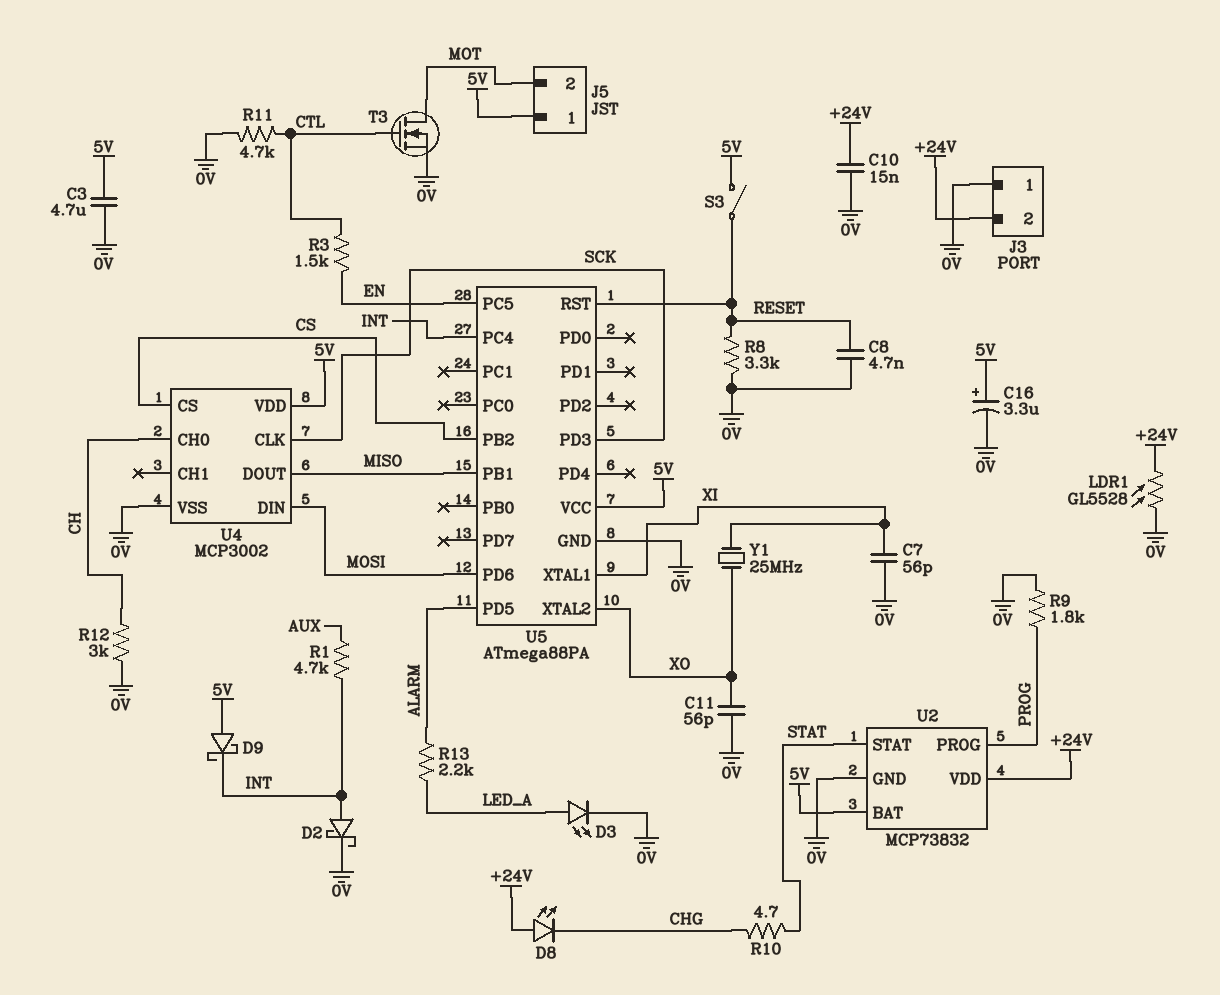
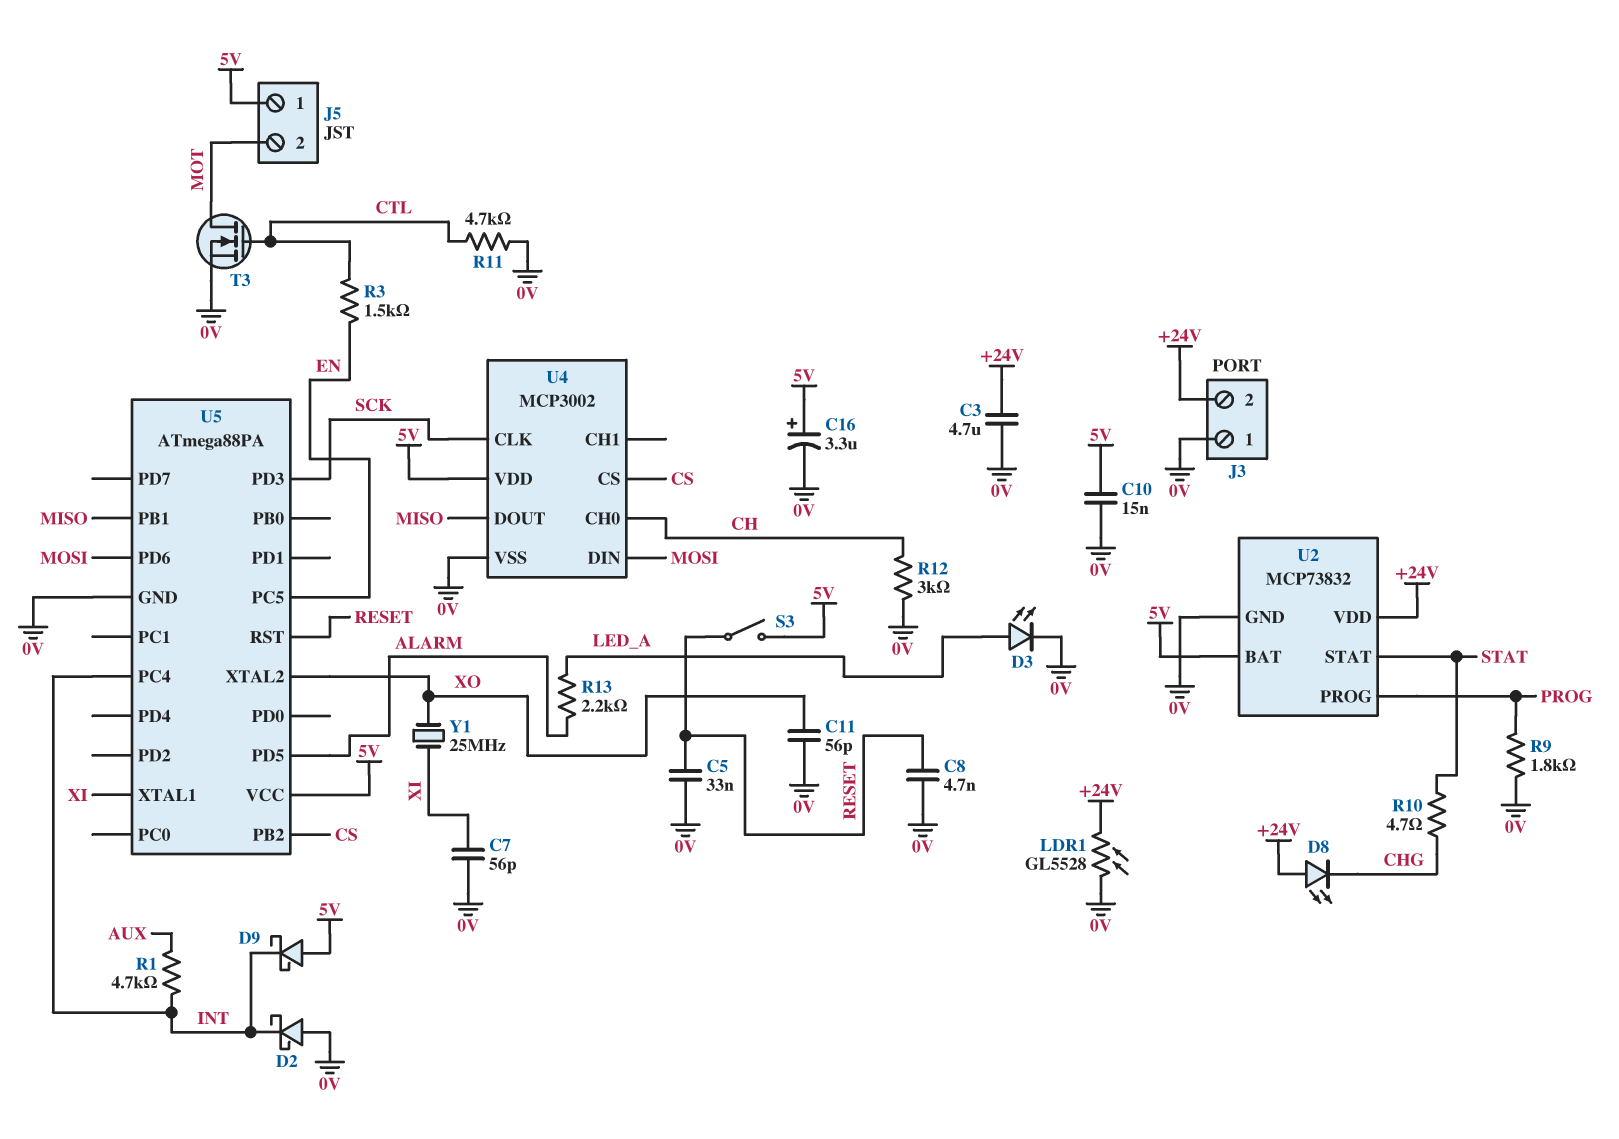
C3: 4.7uF (0V, 5V) -> 4.7uF (+24V, 0V)
C5: none -> 33nF (0V, RESET)
C10: 15nF (+24V, 0V) -> 15nF (0V, 5V)
D2: schottky (A INT, K 0V) -> schottky (A 0V, K INT)
R8: 3.3k (0V, RESET) -> none

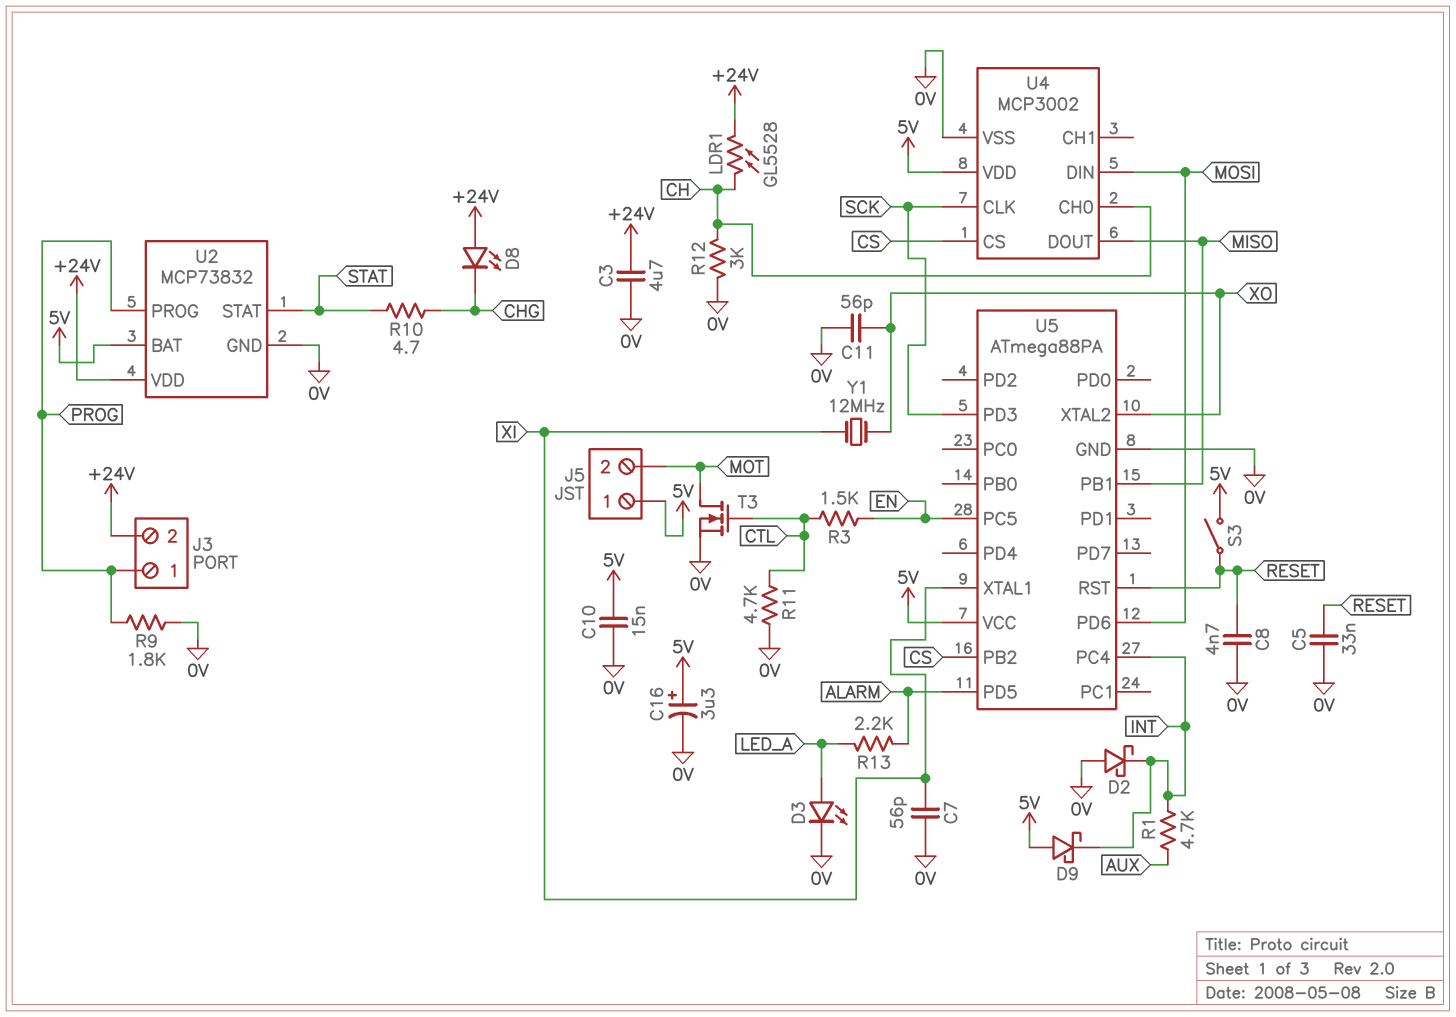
J3 pin 1: 0V -> PROG
LDR1: GL5528 (+24V, 0V) -> GL5528 (+24V, CH)
Y1: 25MHz (XI, XO) -> 12MHz (XI, XO)

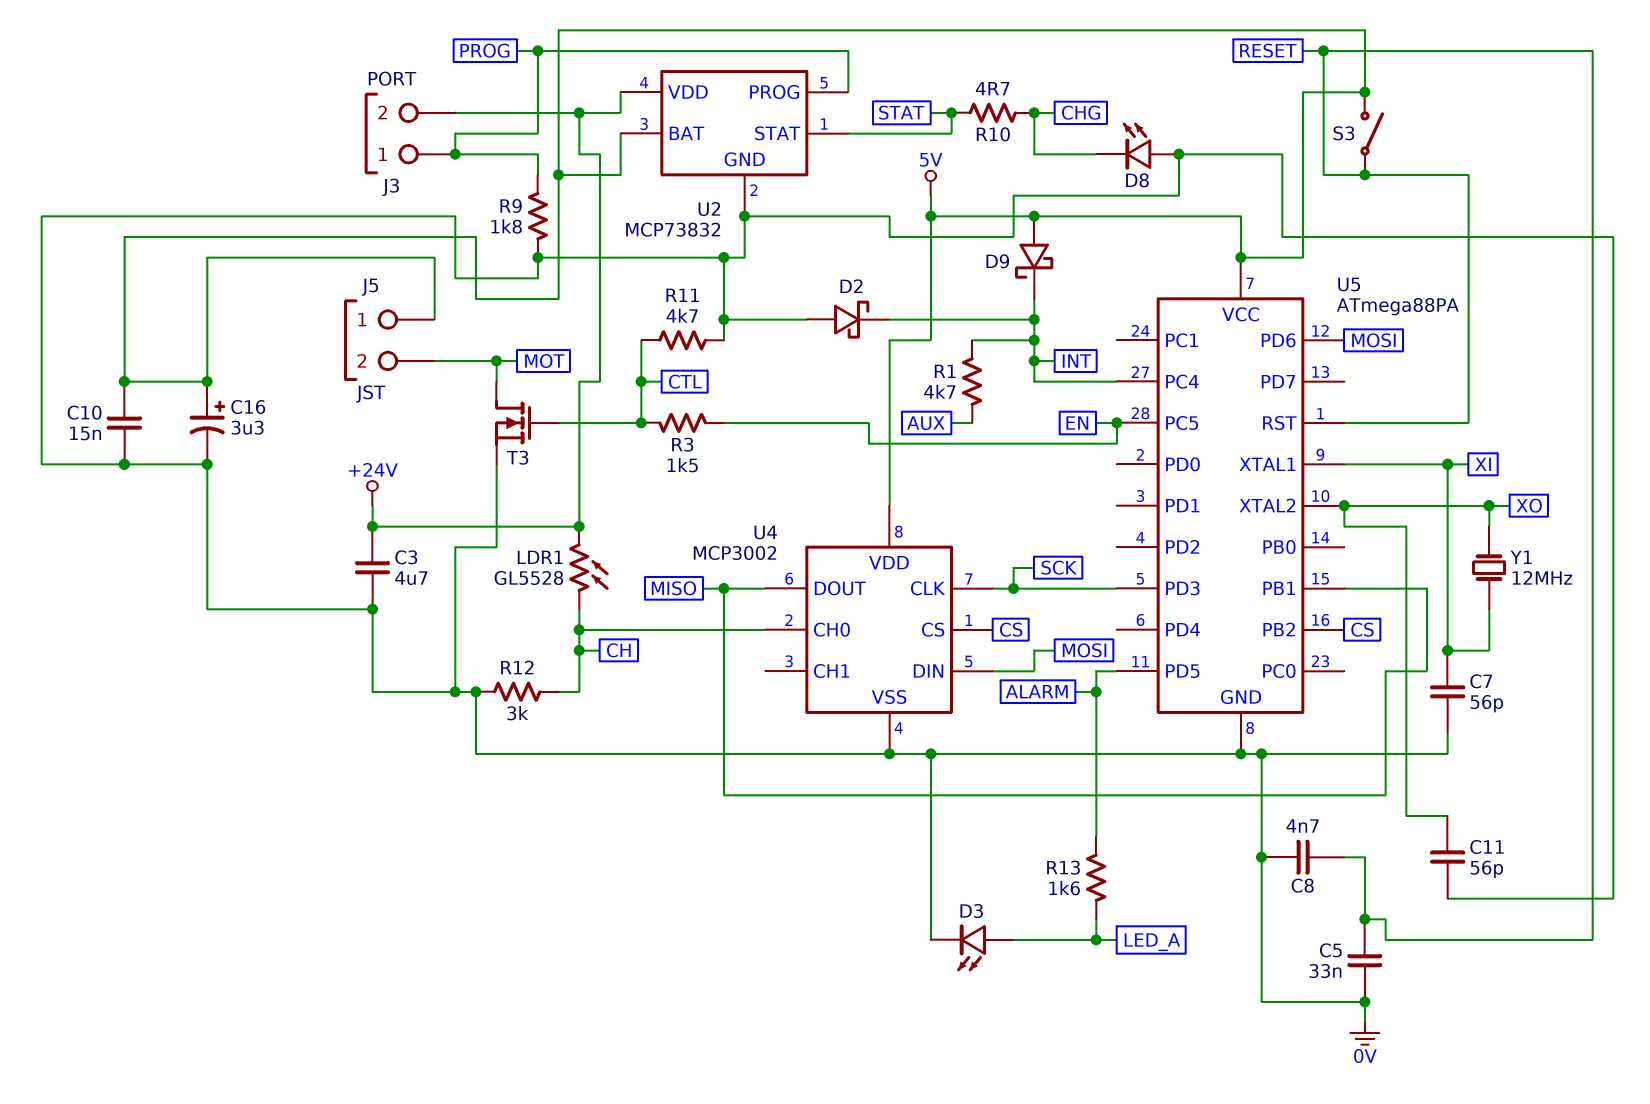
D8: LED (A +24V, K CHG) -> LED (A 0V, K CHG)
R13: 2.2k (ALARM, LED_A) -> 1.6k (ALARM, LED_A)

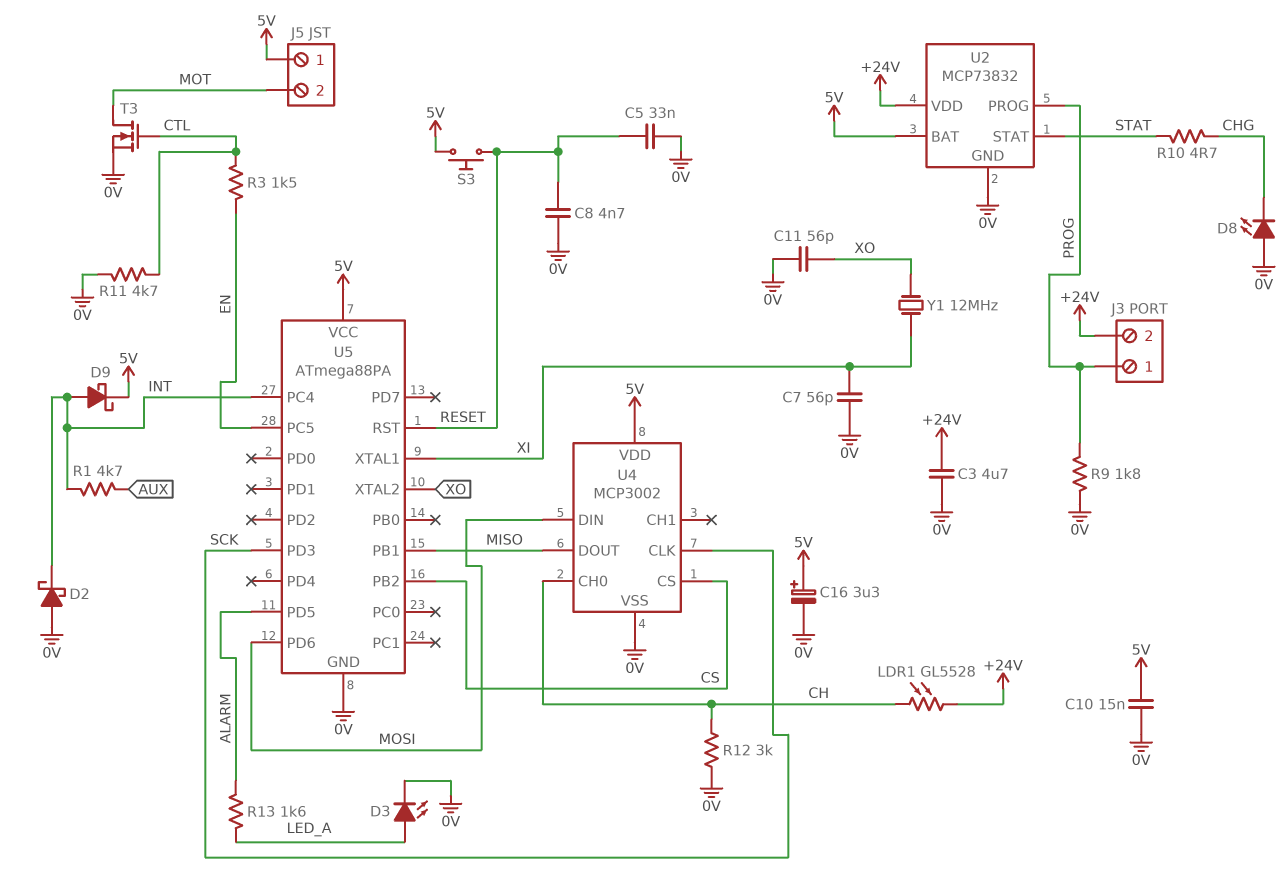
D9: schottky (A 5V, K INT) -> schottky (A INT, K 5V)
S3: switch (5V, RESET) -> button (5V, RESET)

